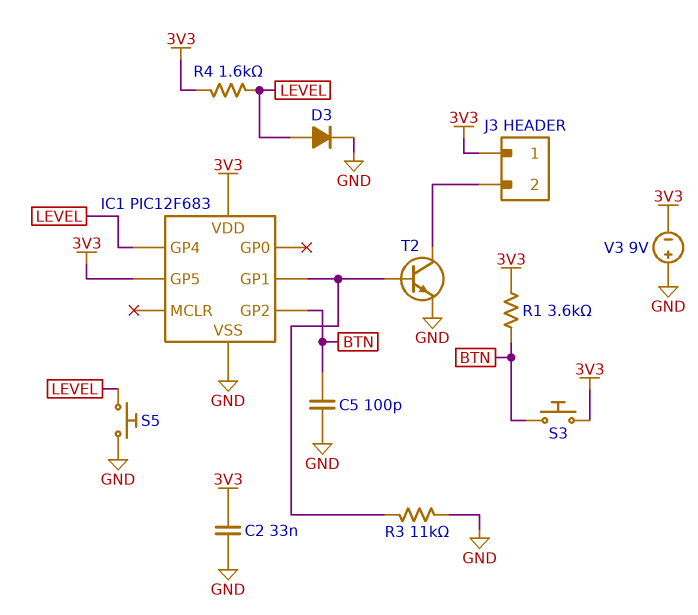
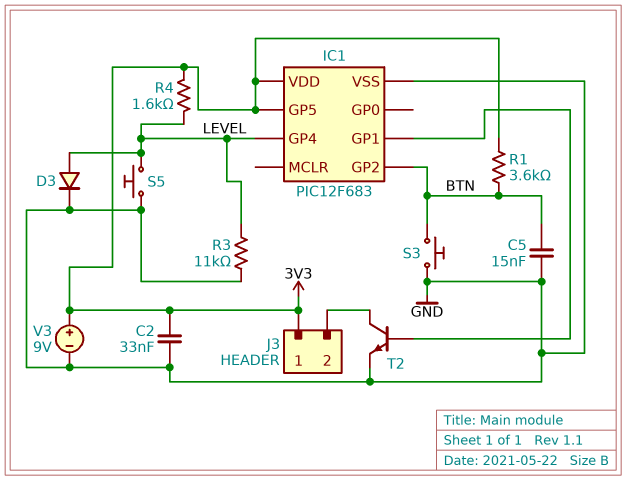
C5: 100pF (BTN, GND) -> 15nF (BTN, GND)
R3: 11k (GND, IC1/GP1) -> 11k (GND, LEVEL)
S3: button (3V3, BTN) -> button (BTN, GND)
V3: 9V (plus GND, minus 3V3) -> 9V (plus 3V3, minus GND)

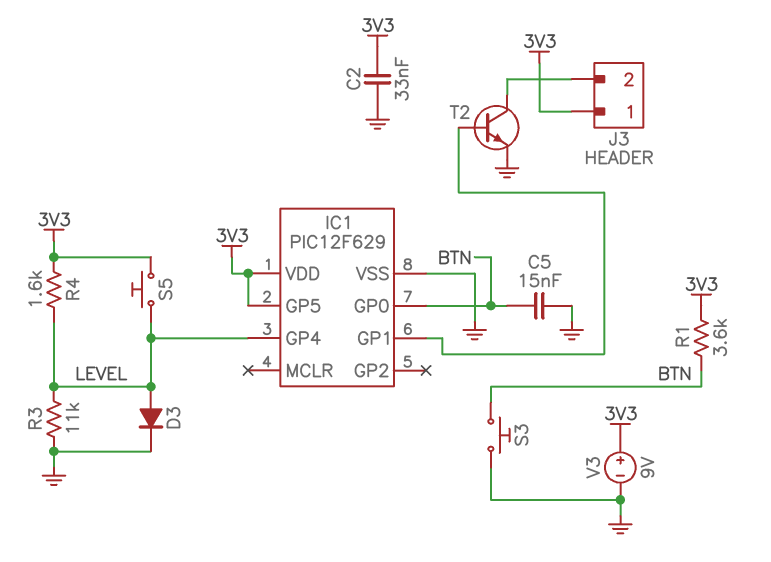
IC1: PIC12F683 -> PIC12F629
IC1 pin GP0: none -> BTN
IC1 pin GP2: BTN -> none
S5: button (GND, LEVEL) -> button (3V3, LEVEL)

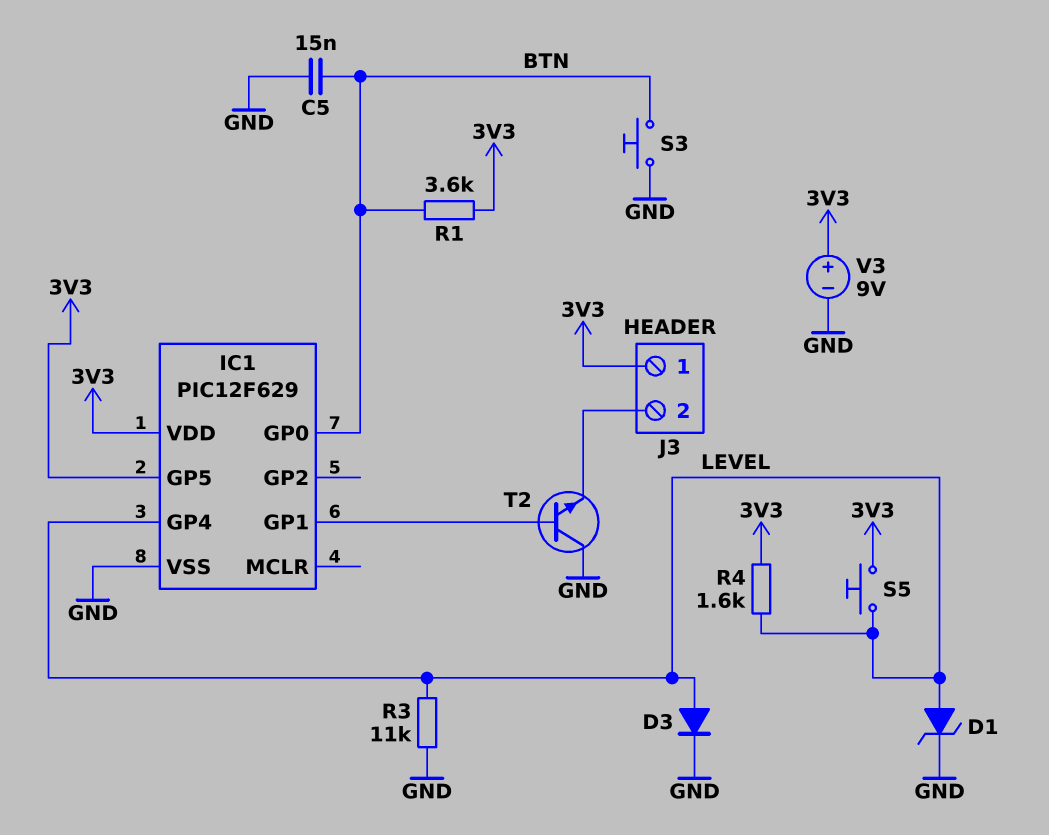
C2: 33nF (3V3, GND) -> none
D1: none -> zener (A LEVEL, K GND)
T2: NPN (B IC1/GP1, C J3/2, E GND) -> NPN (B IC1/GP1, C GND, E J3/2)

